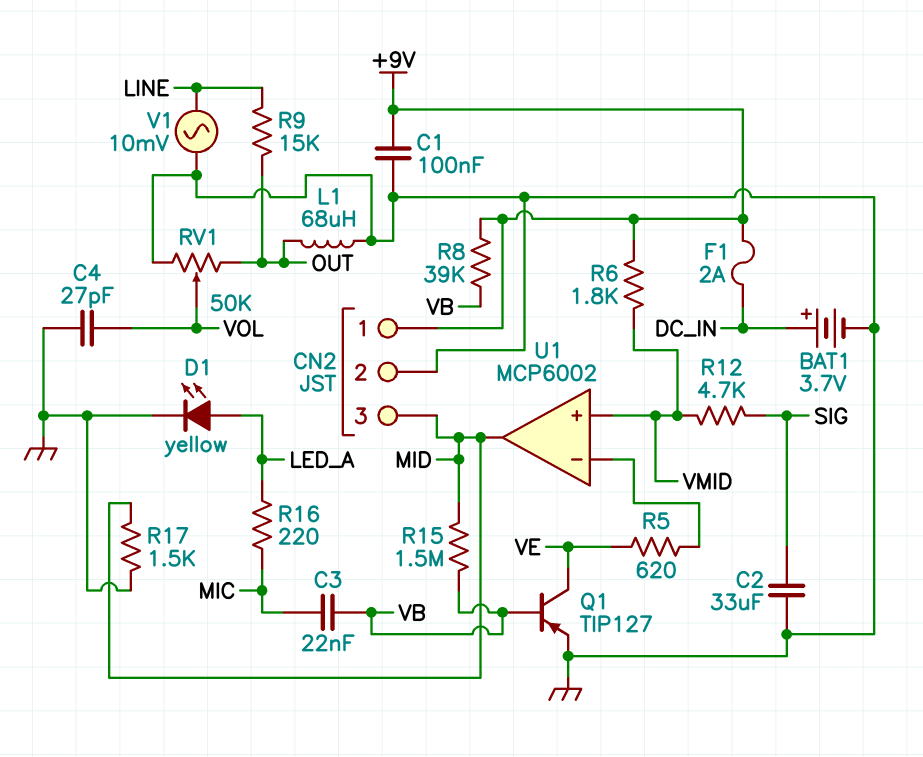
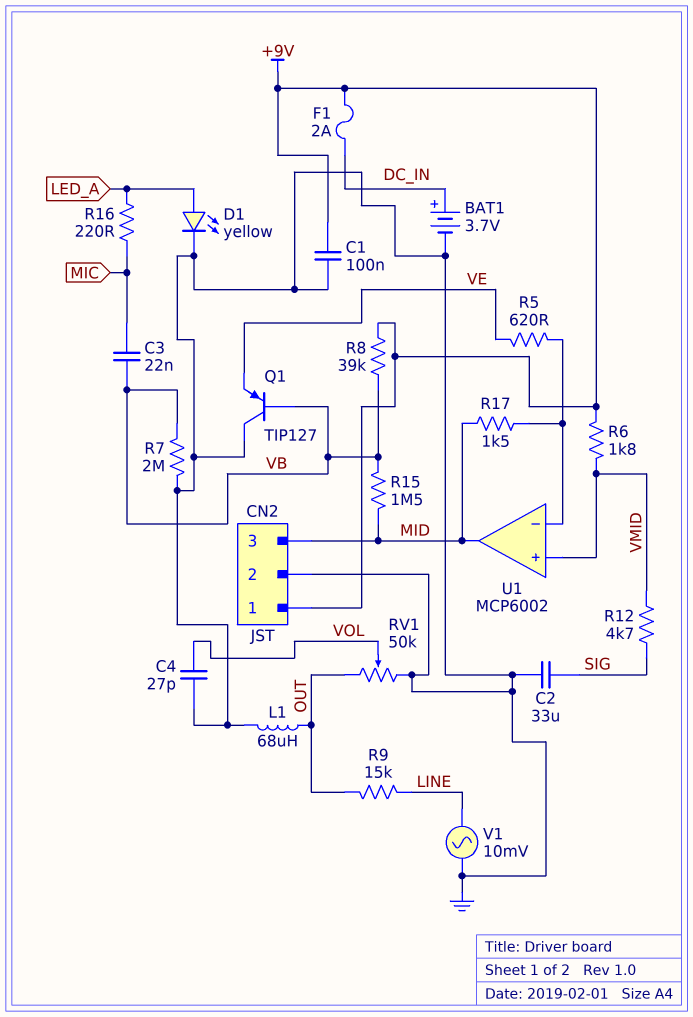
Q1: PNP TIP127 (B VB, C VE, E GND) -> PNP TIP127 (B VB, C GND, E VE)
R7: none -> 2M (GND, VB)
R17: 1.5k (GND, MID) -> 1.5k (MID, U1/in-)

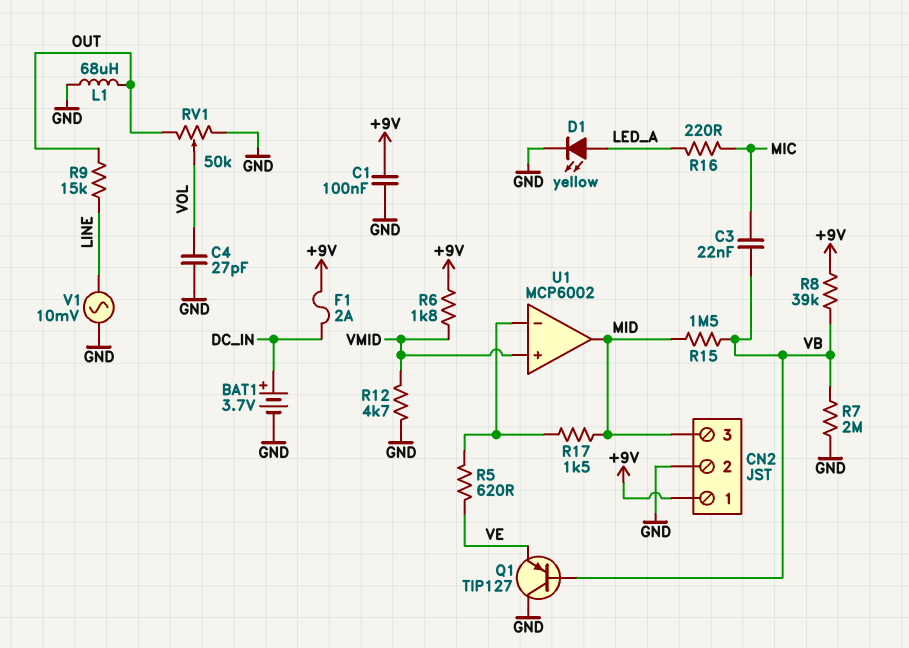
C2: 33uF (GND, SIG) -> none
R12: 4.7k (SIG, VMID) -> 4.7k (GND, VMID)

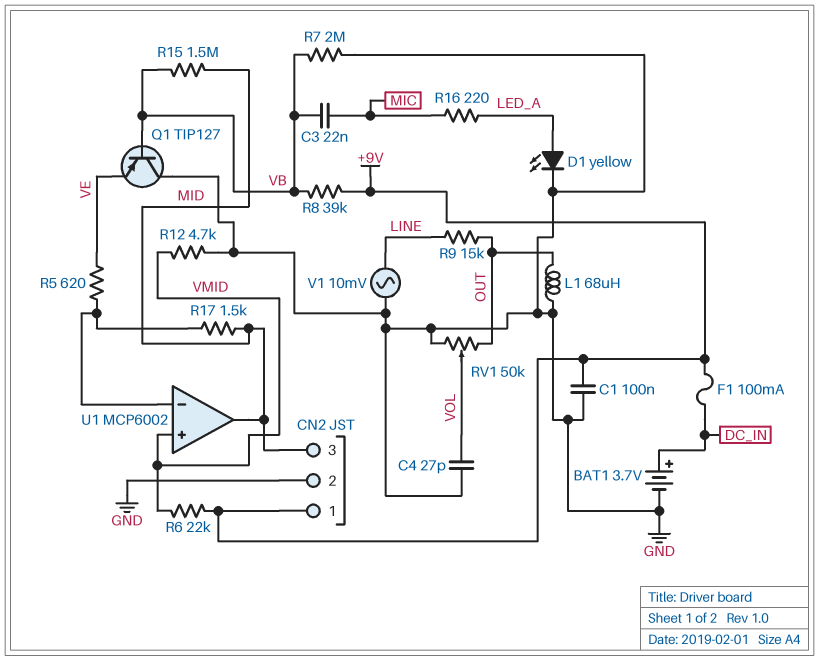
F1: 2A (+9V, DC_IN) -> 100mA (+9V, DC_IN)
R6: 1.8k (+9V, VMID) -> 22k (+9V, VMID)

